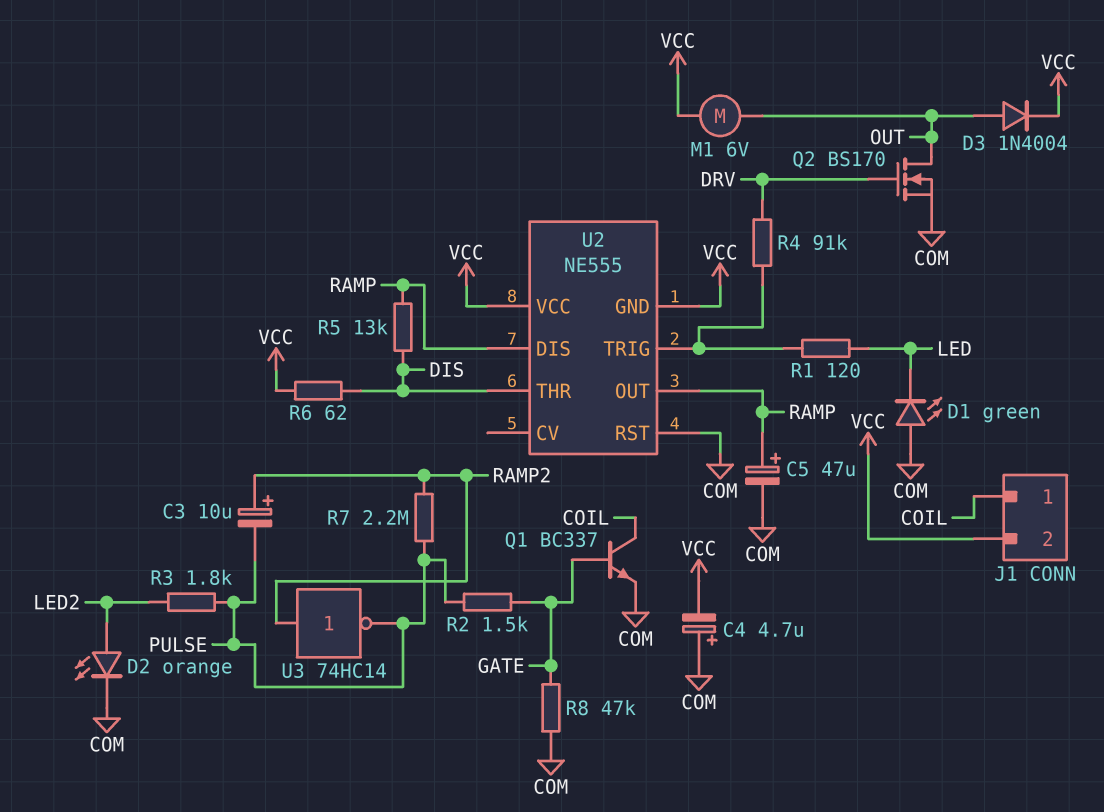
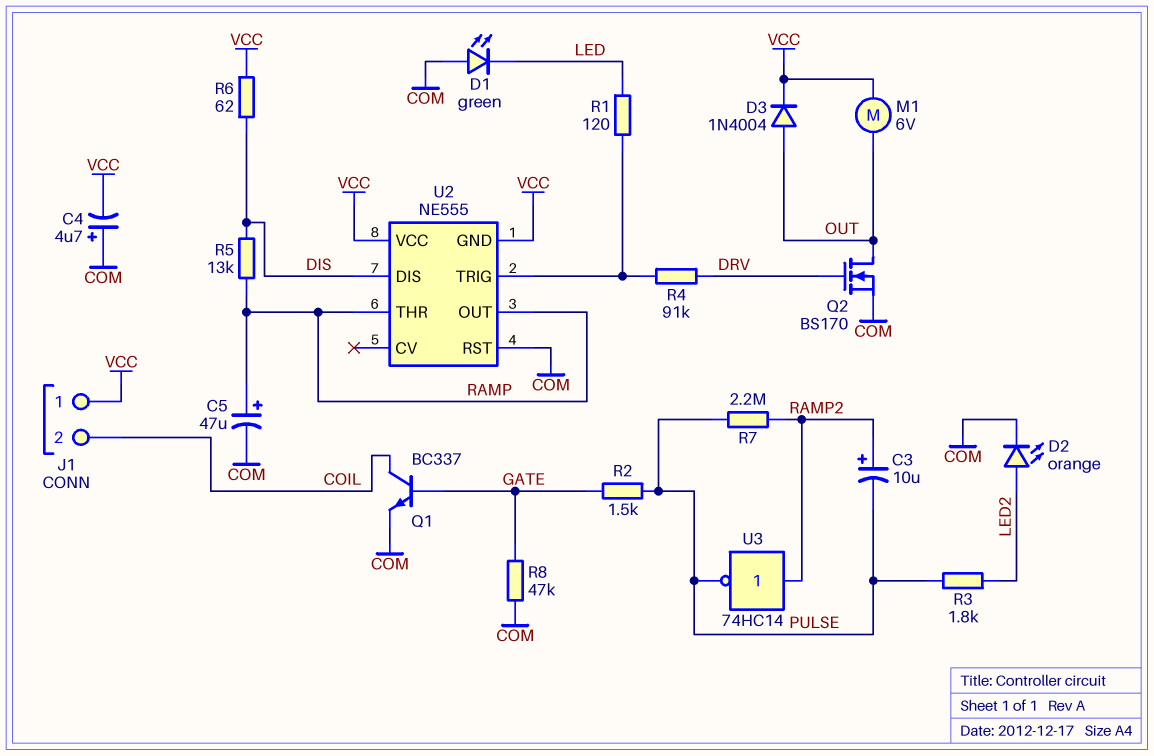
J1 pin 1: COIL -> VCC
J1 pin 2: VCC -> COIL
U2 pin DIS: RAMP -> DIS
U2 pin THR: DIS -> RAMP

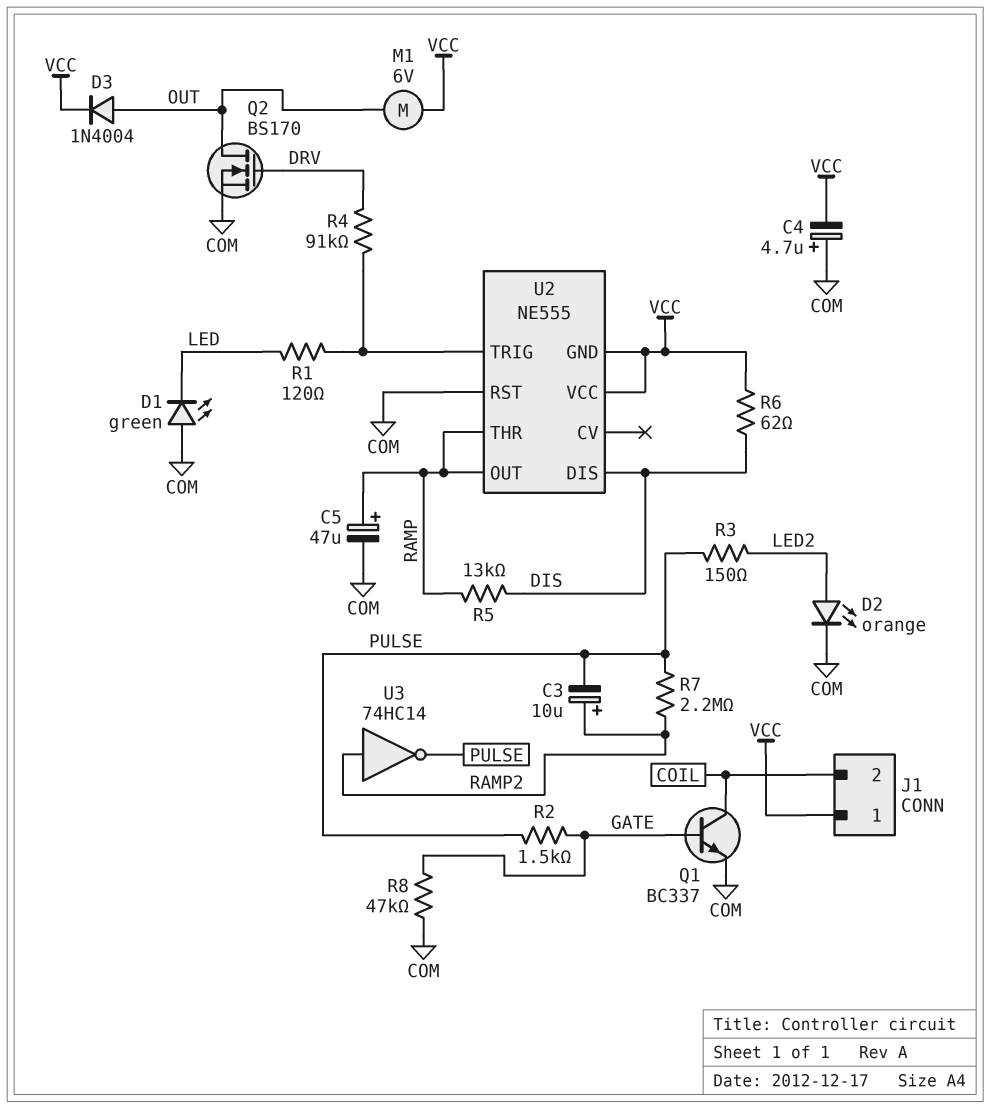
R3: 1.8k (LED2, PULSE) -> 150 (LED2, PULSE)

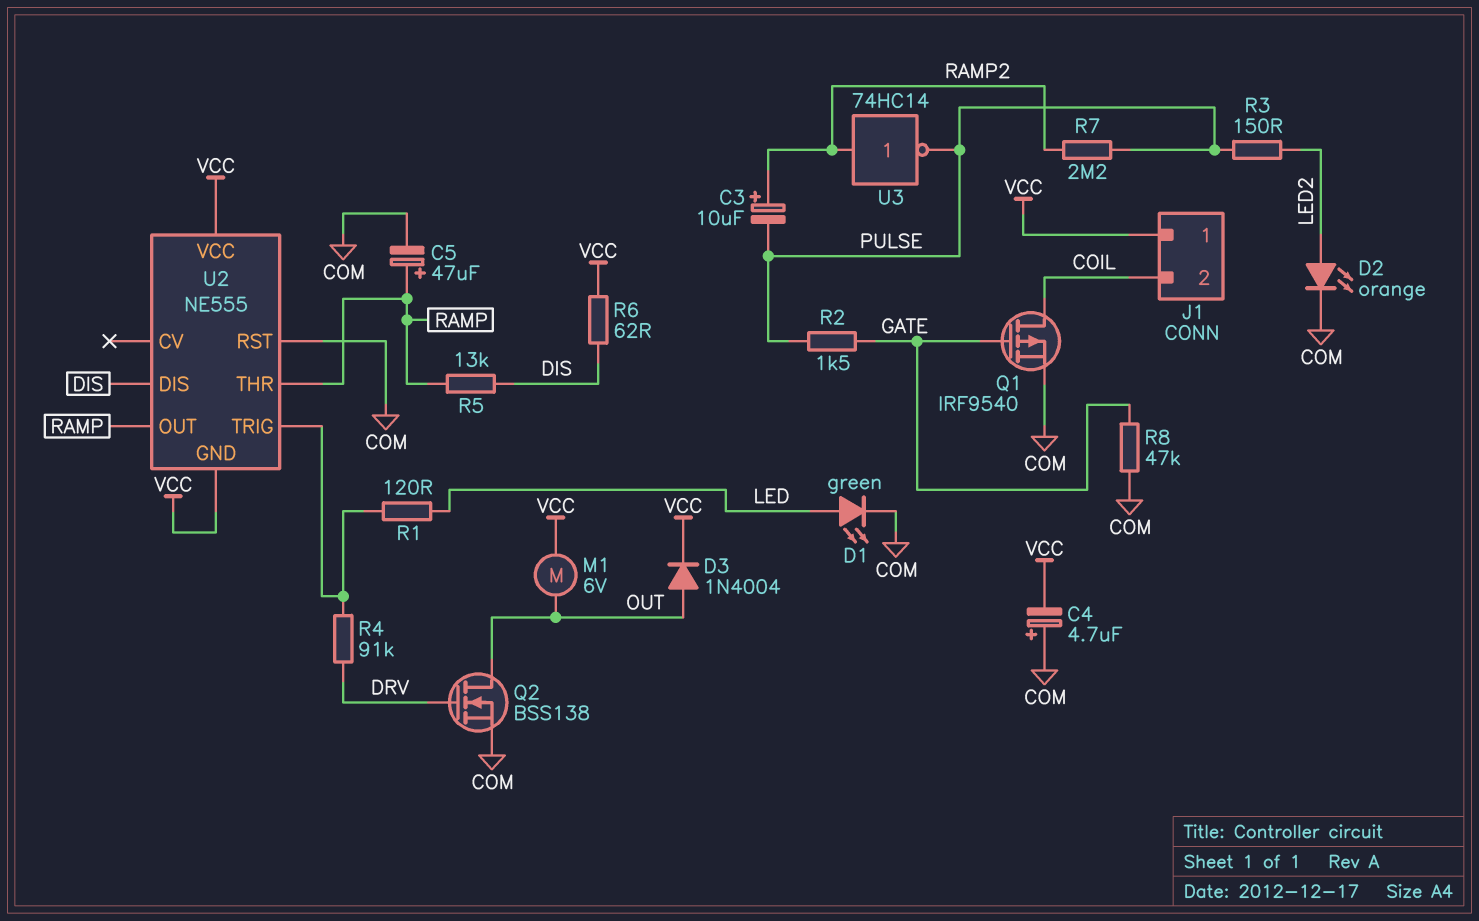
D1: LED green (A COM, K LED) -> LED green (A LED, K COM)
Q1: NPN BC337 (B GATE, C COIL, E COM) -> PMOS IRF9540 (G GATE, D COIL, S COM)
Q2: NMOS BS170 (G DRV, D OUT, S COM) -> NMOS BSS138 (G DRV, D OUT, S COM)

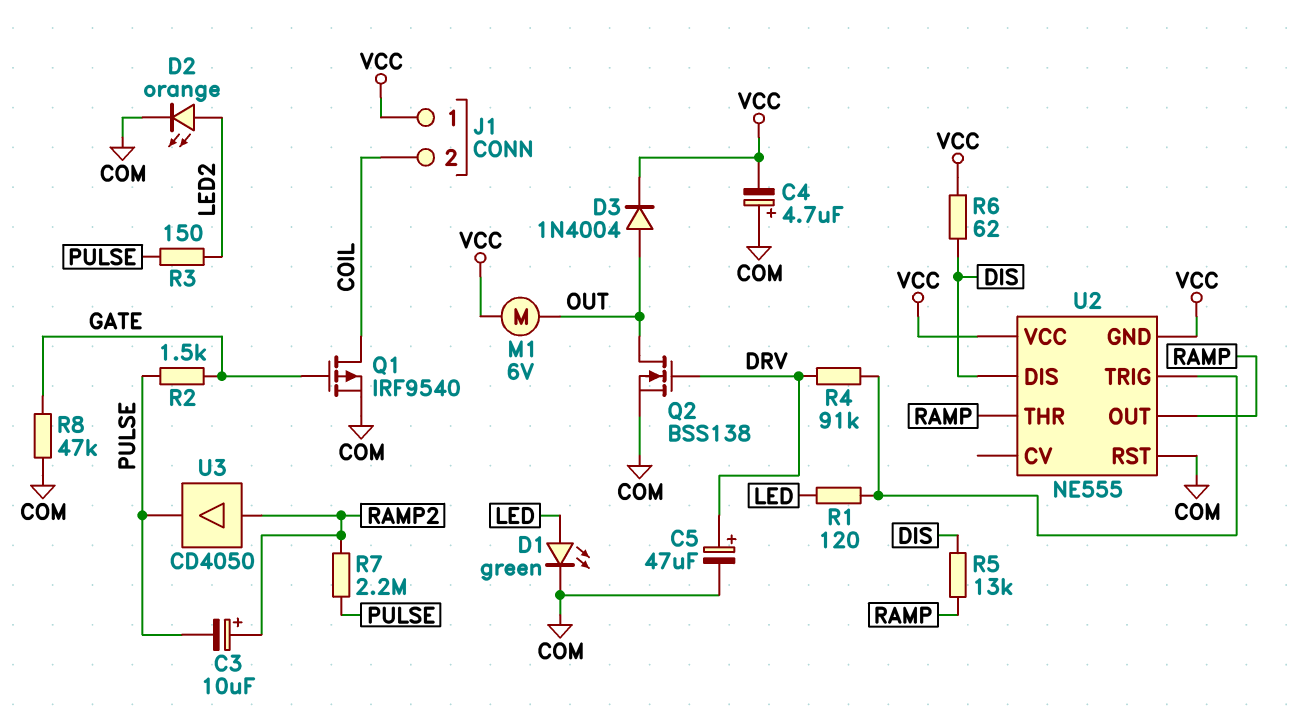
C5: 47uF (plus RAMP, minus COM) -> 47uF (plus DRV, minus COM)
U3: NOT 74HC14 (in RAMP2, out PULSE) -> buffer CD4050 (in RAMP2, out PULSE)

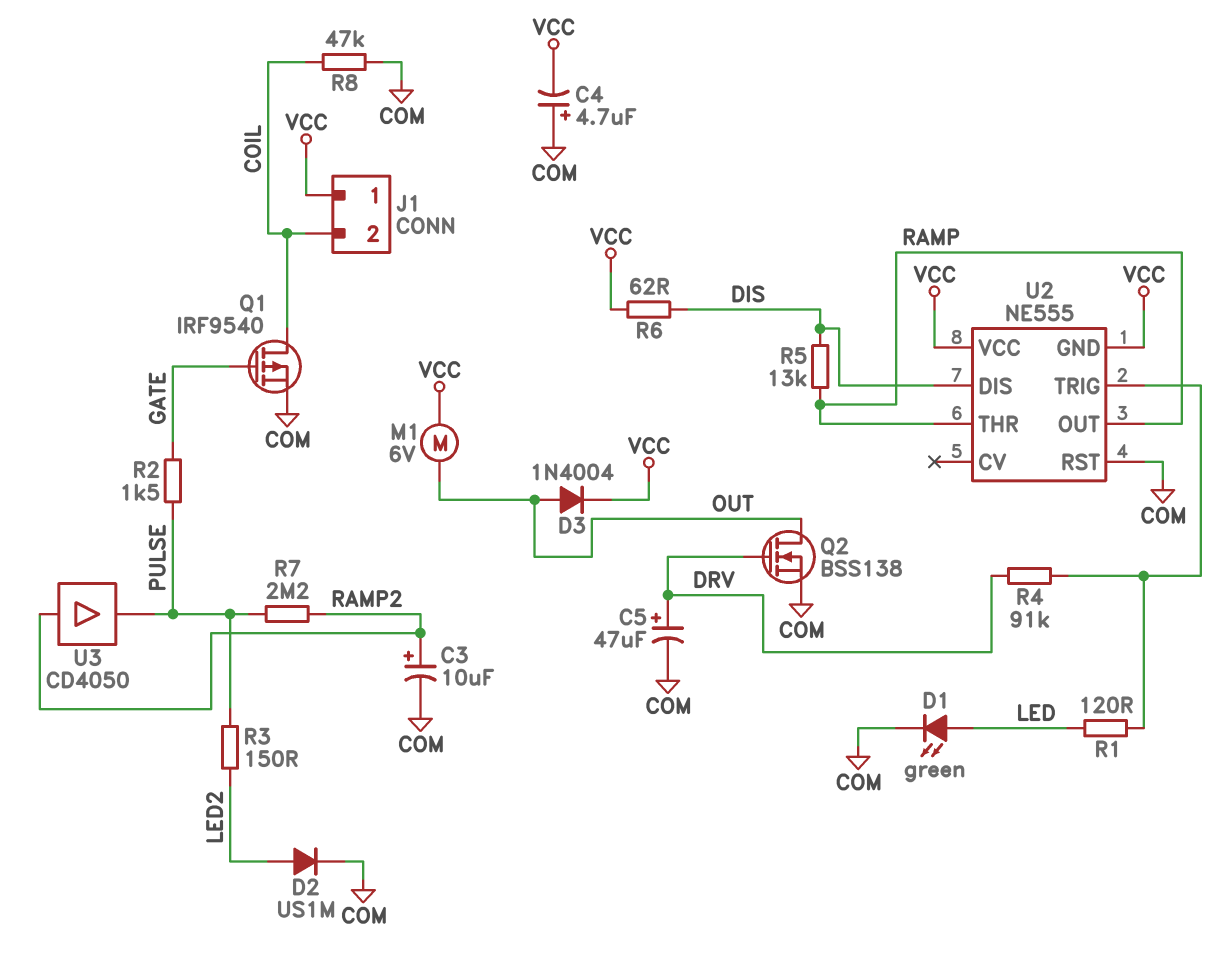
C3: 10uF (plus RAMP2, minus PULSE) -> 10uF (plus RAMP2, minus COM)
D2: LED orange (A LED2, K COM) -> diode US1M (A LED2, K COM)
R8: 47k (COM, GATE) -> 47k (COIL, COM)

